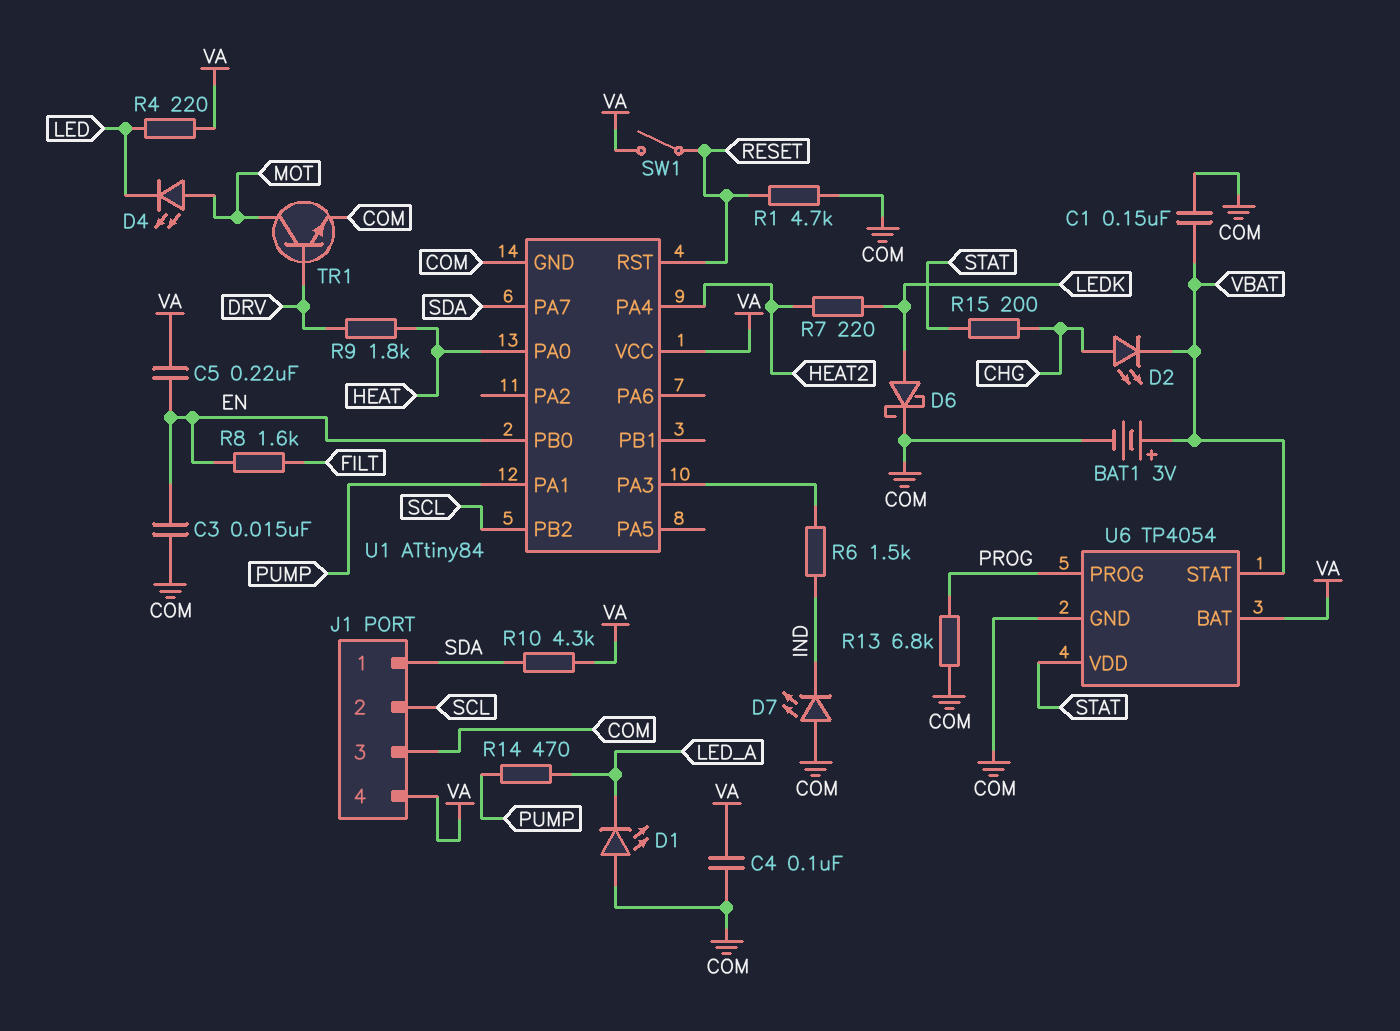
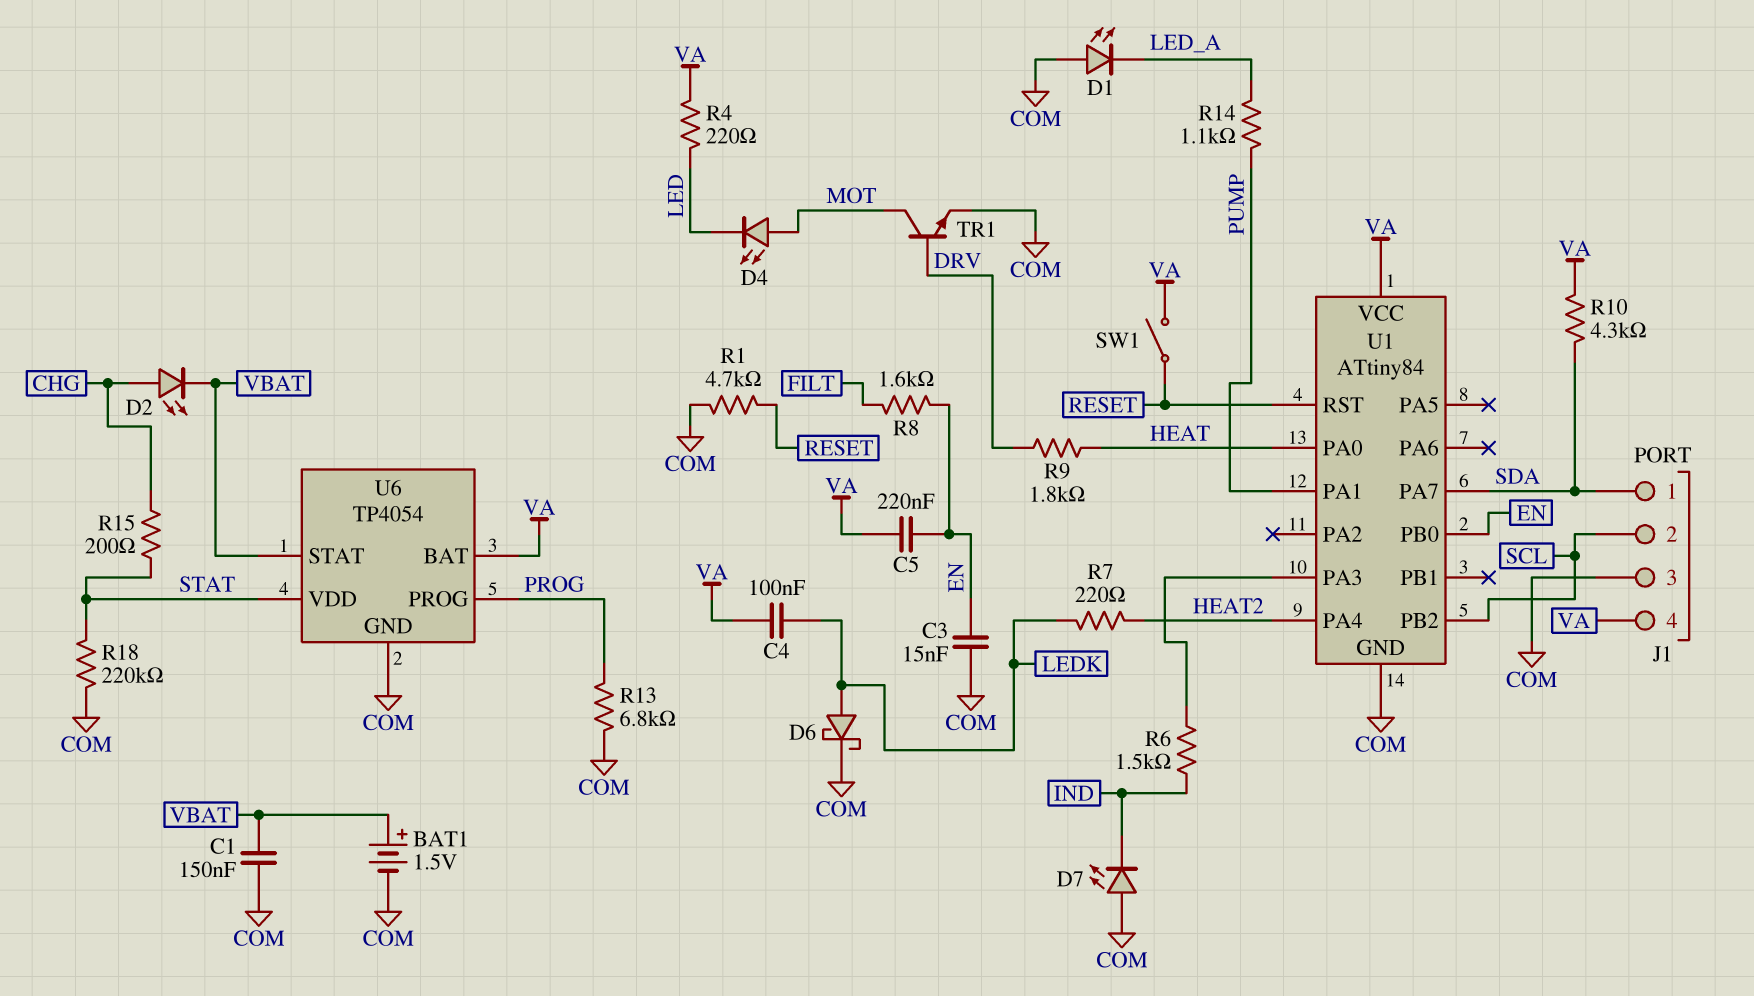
BAT1: 3V (plus VBAT, minus COM) -> 1.5V (plus VBAT, minus COM)
C4: 100nF (COM, VA) -> 100nF (LEDK, VA)
R14: 470 (LED_A, PUMP) -> 1.1k (LED_A, PUMP)
R18: none -> 220k (COM, STAT)

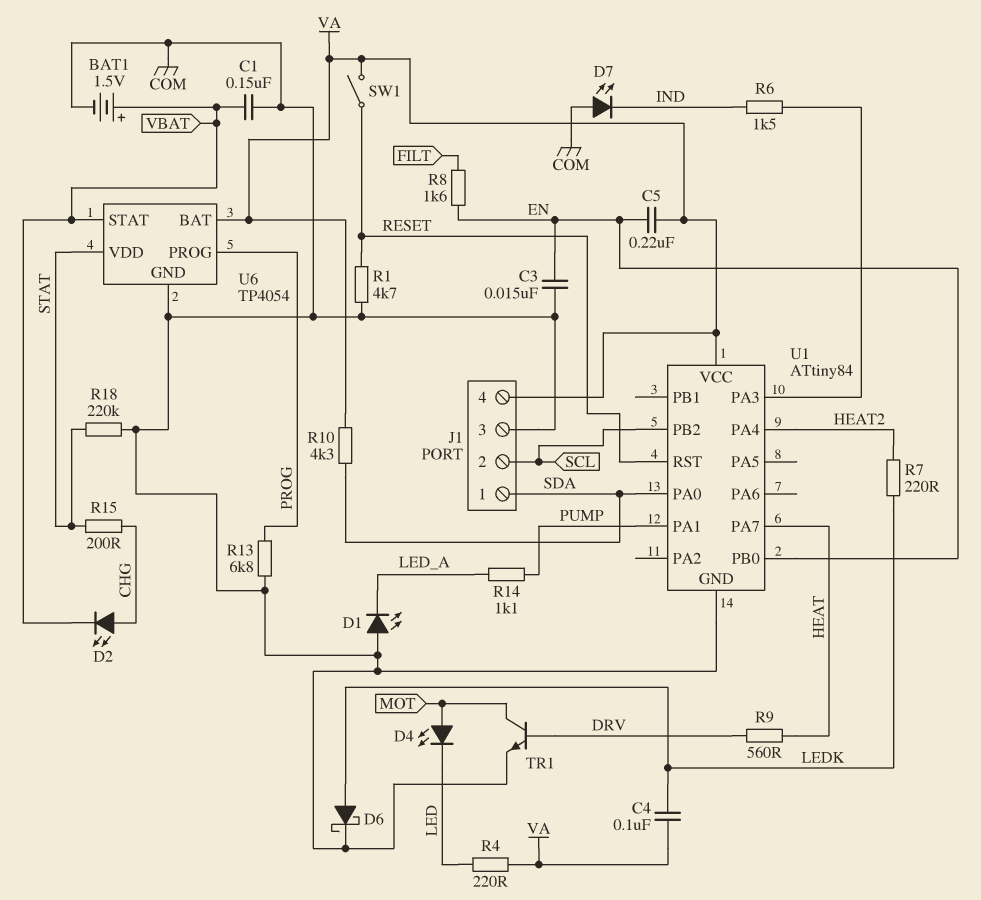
R9: 1.8k (DRV, HEAT) -> 560 (DRV, HEAT)
U1 pin PA0: HEAT -> SDA
U1 pin PA7: SDA -> HEAT

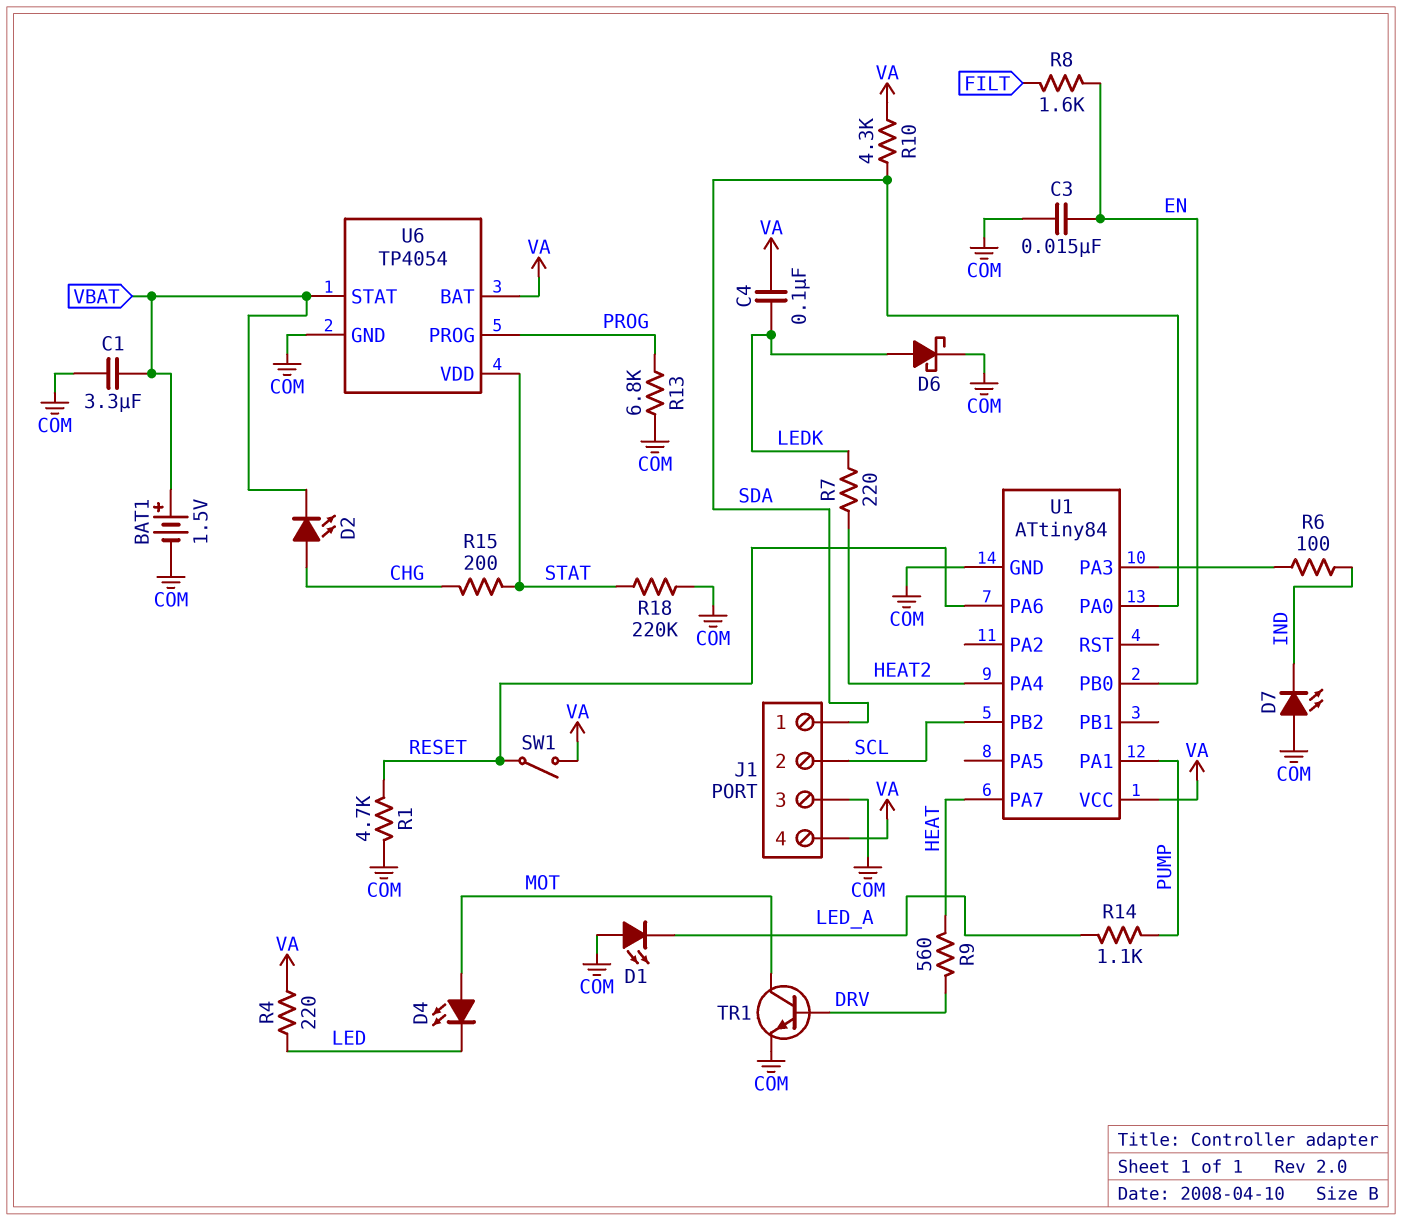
C1: 150nF (COM, VBAT) -> 3.3uF (COM, VBAT)
C5: 220nF (EN, VA) -> none
R6: 1.5k (IND, U1/PA3) -> 100 (IND, U1/PA3)
U1 pin PA6: none -> RESET
U1 pin RST: RESET -> none

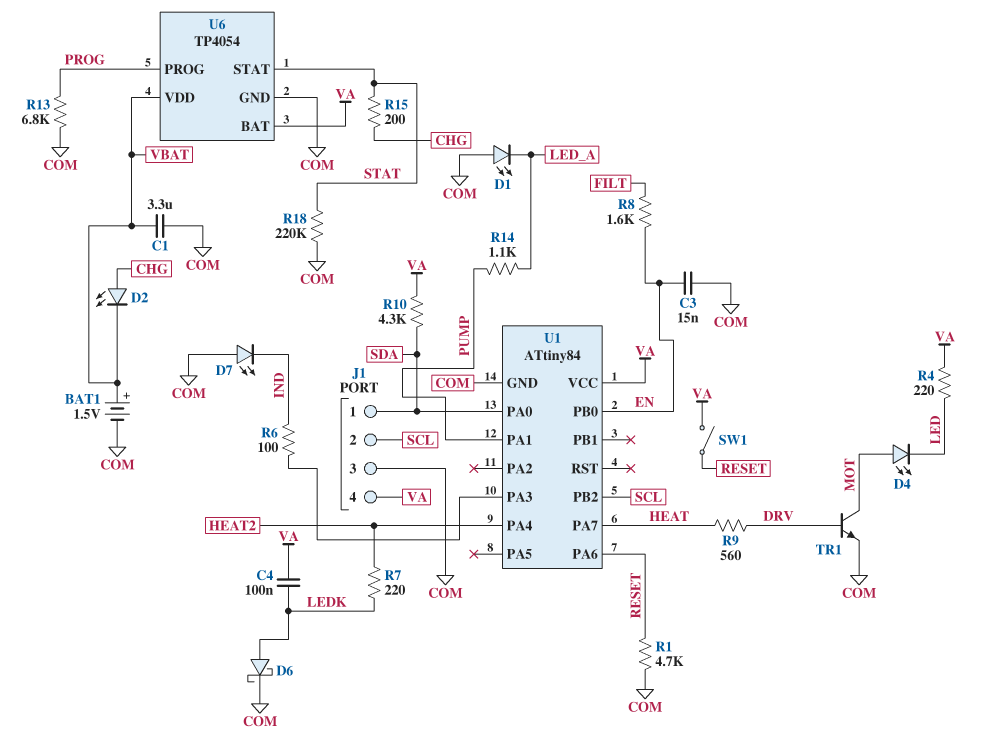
U6 pin STAT: VBAT -> STAT
U6 pin VDD: STAT -> VBAT

